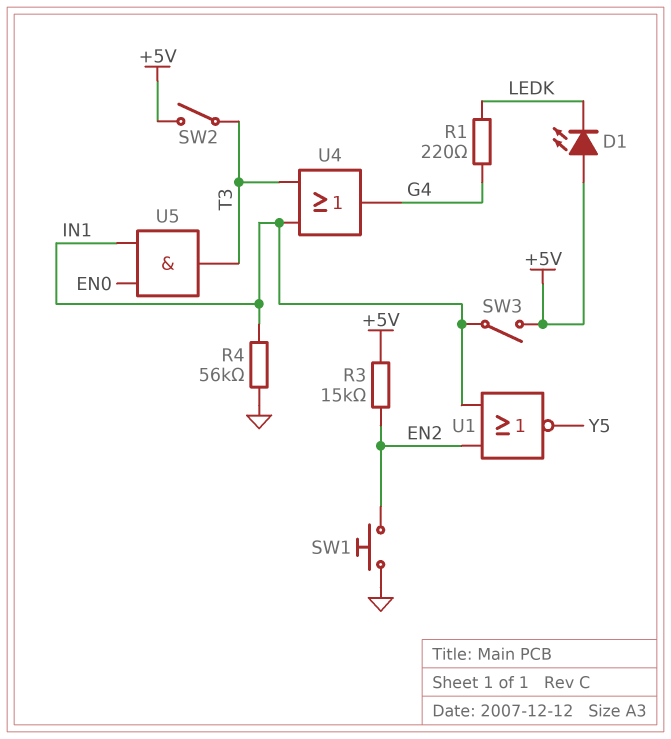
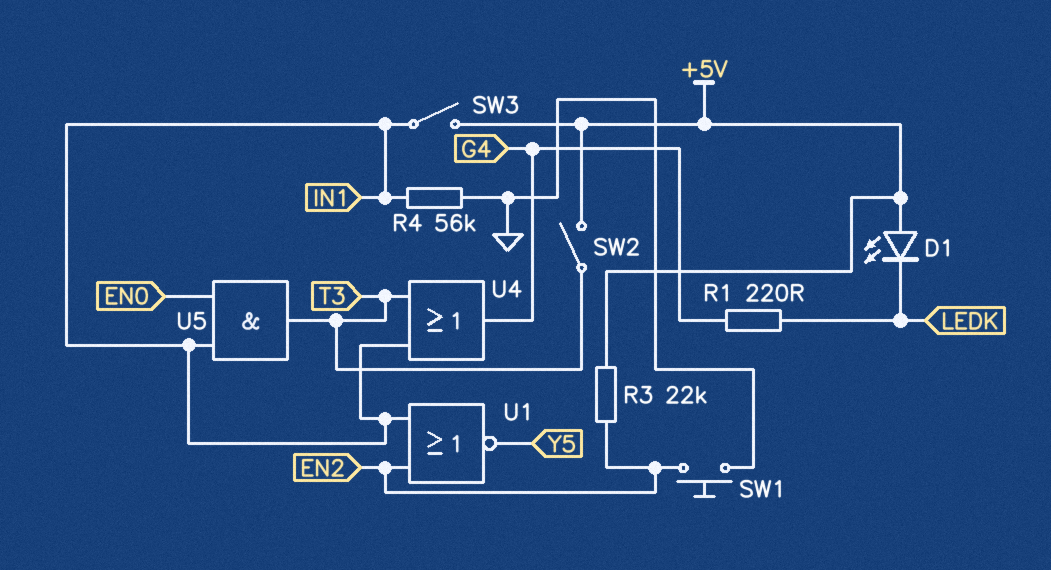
R3: 15k (+5V, EN2) -> 22k (+5V, EN2)

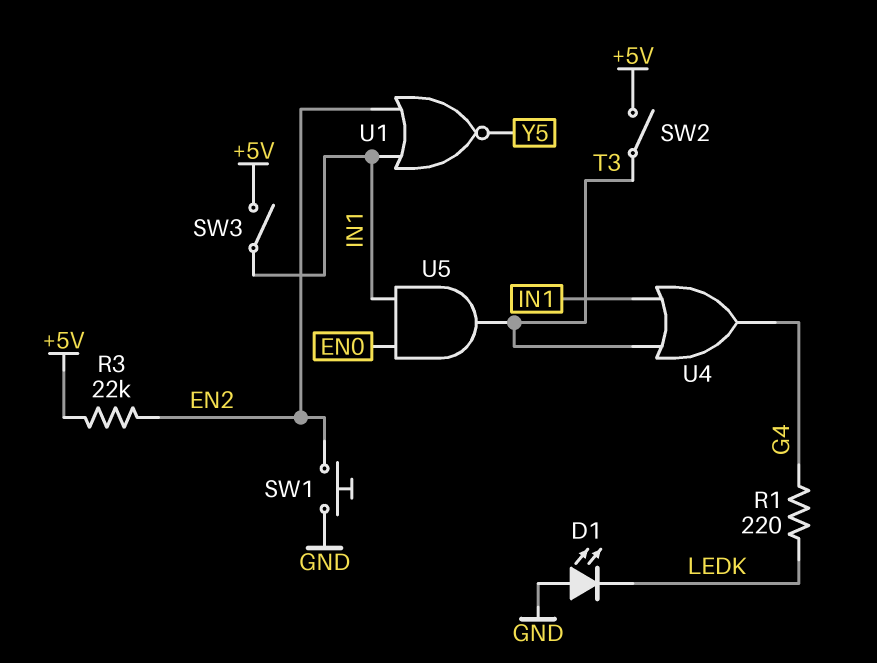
D1: LED (A +5V, K LEDK) -> LED (A GND, K LEDK)
R4: 56k (GND, IN1) -> none

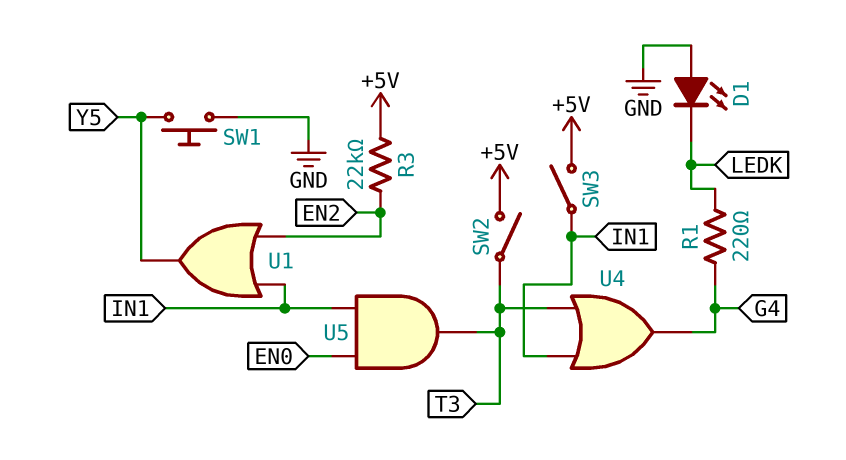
SW1: button (EN2, GND) -> button (GND, Y5)
U1: NOR (in EN2, in IN1, out Y5) -> OR (in EN2, in IN1, out Y5)

